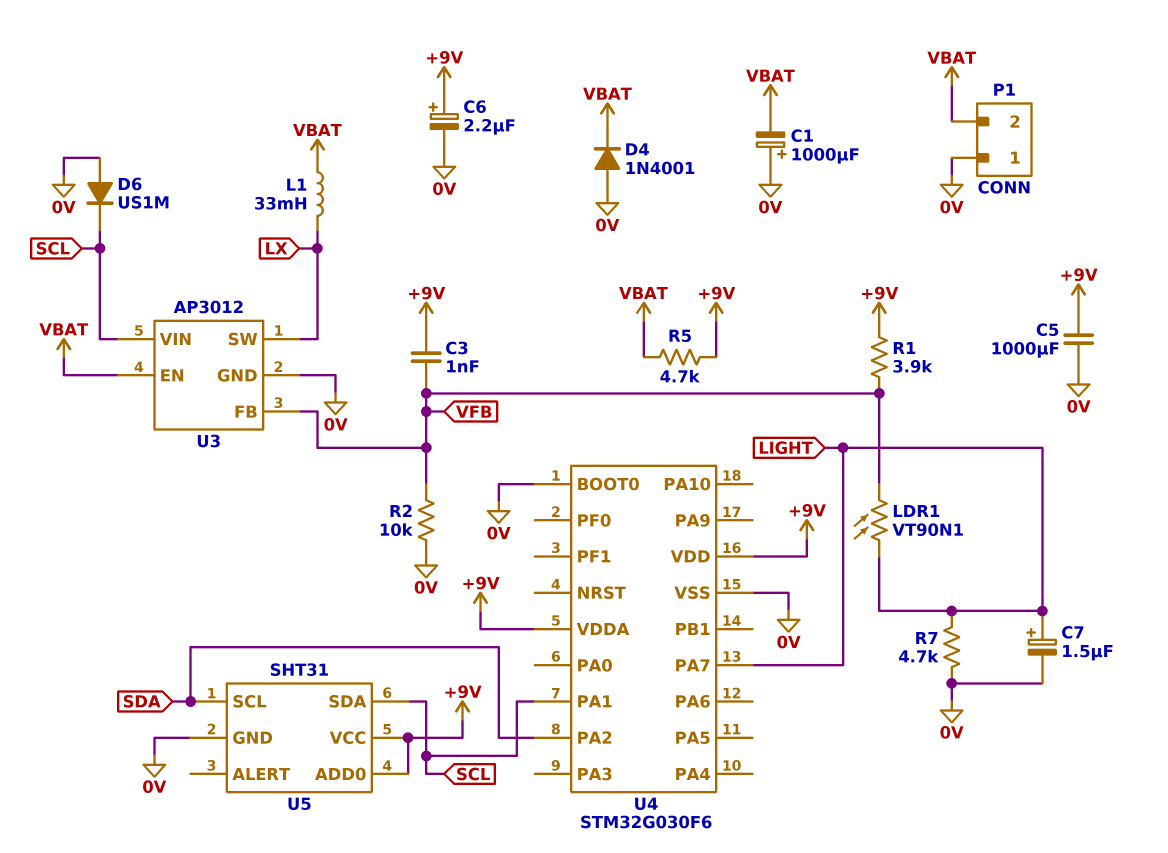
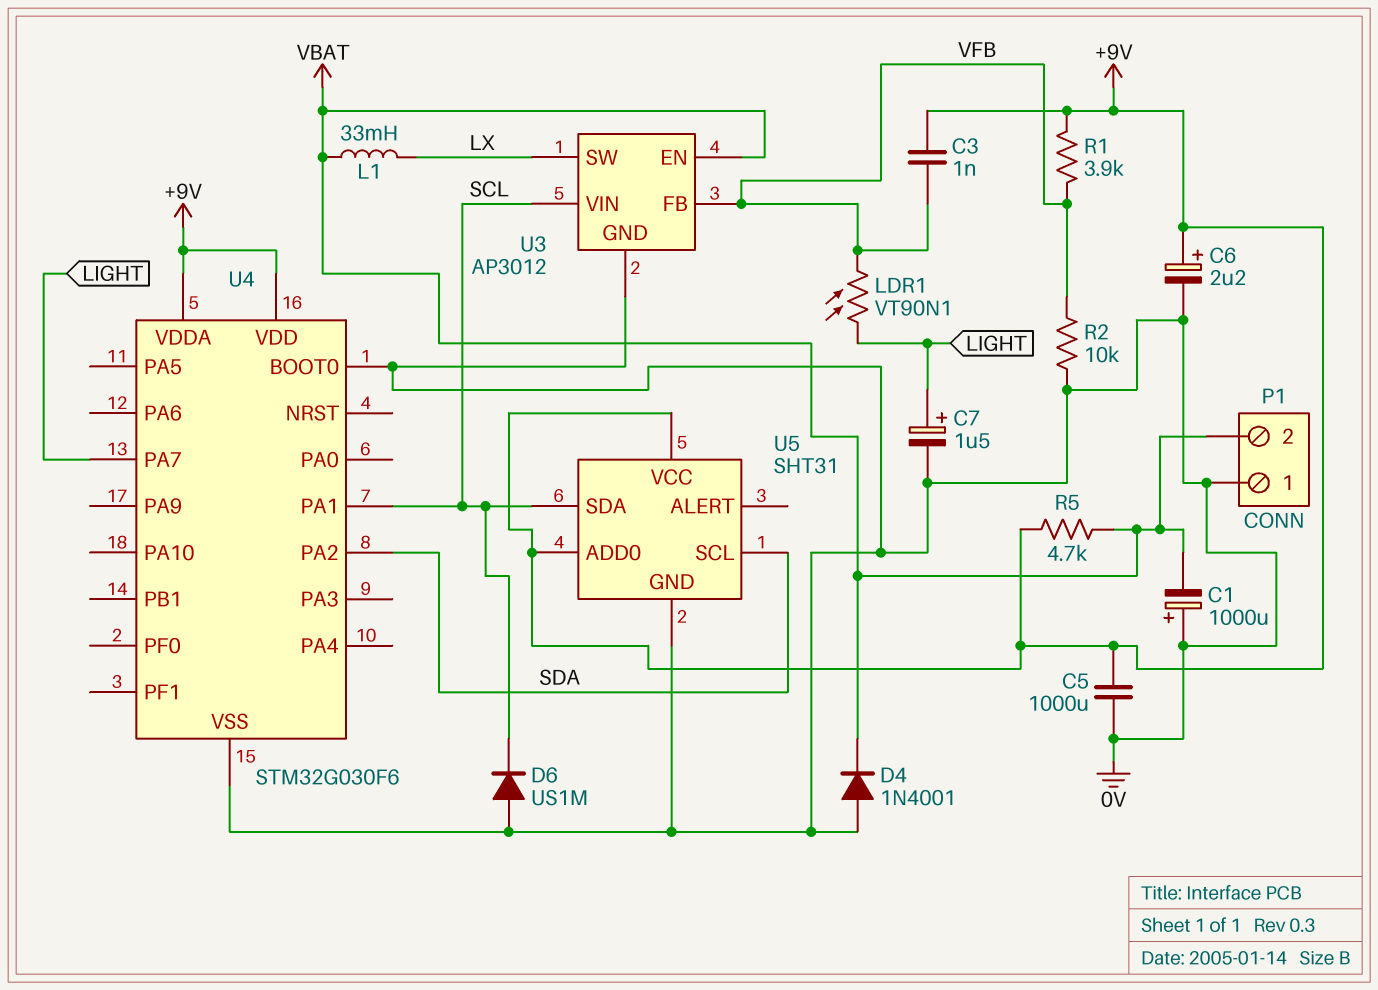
R7: 4.7k (0V, LIGHT) -> none

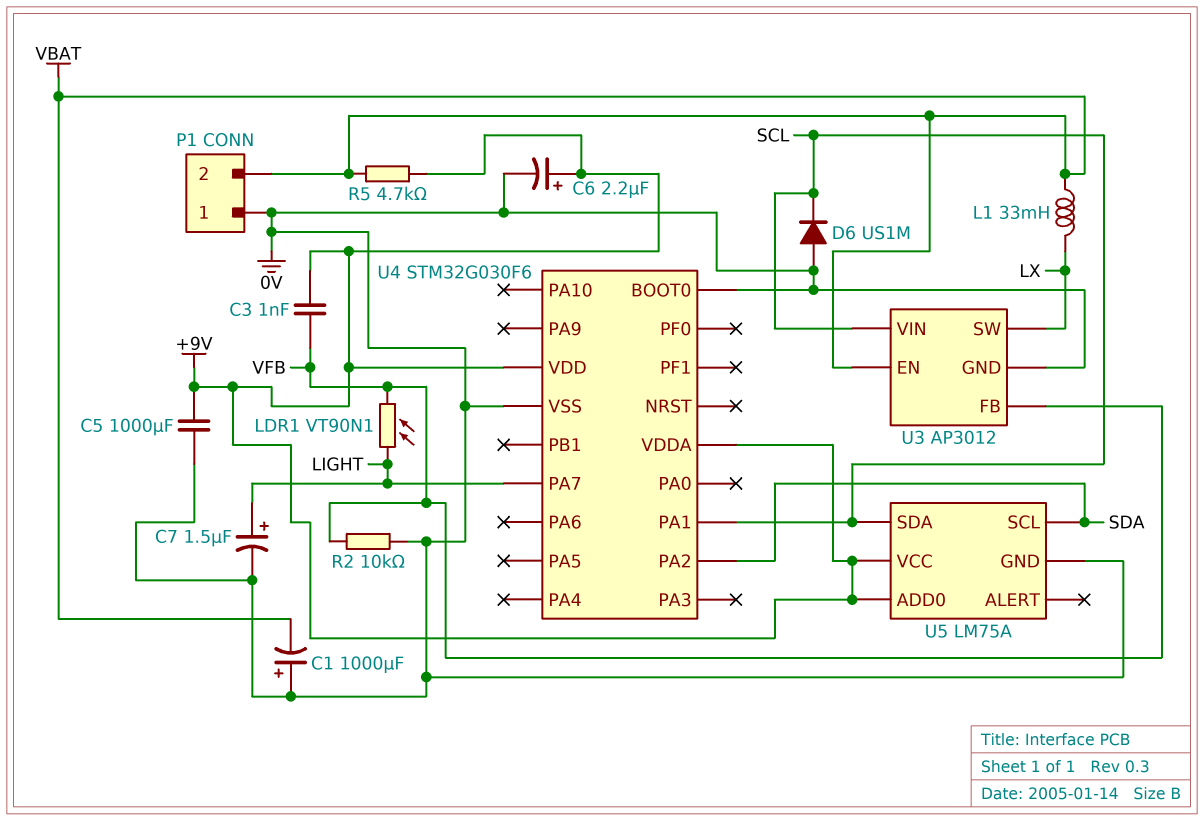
D4: diode 1N4001 (A 0V, K VBAT) -> none
R1: 3.9k (+9V, VFB) -> none
U5: SHT31 -> LM75A

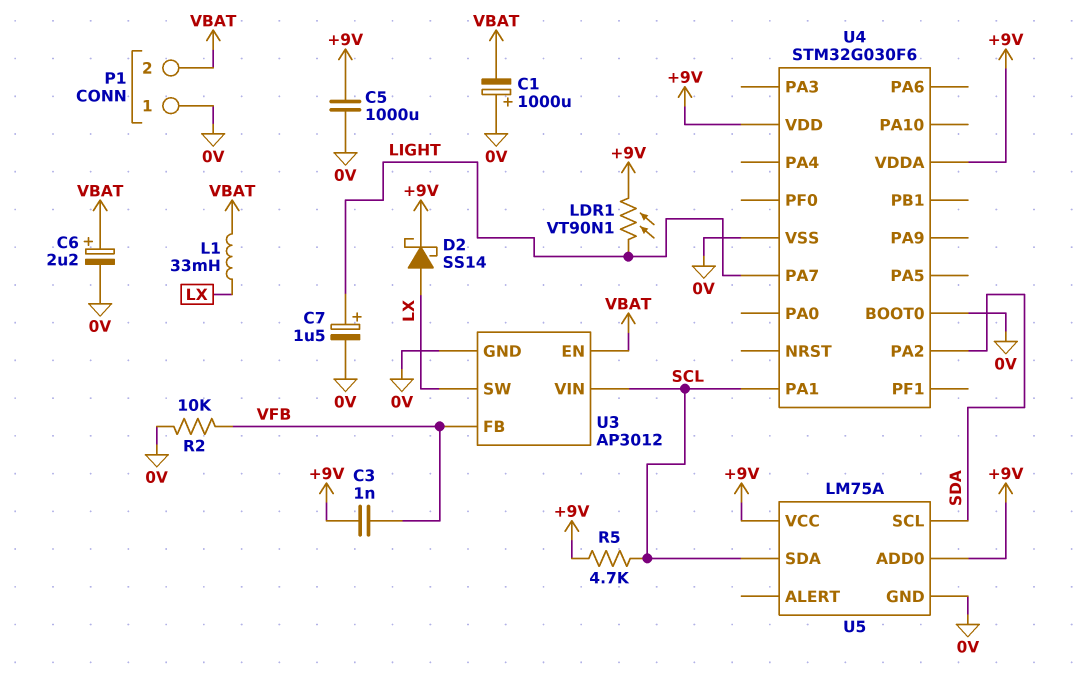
C6: 2.2uF (plus +9V, minus 0V) -> 2.2uF (plus VBAT, minus 0V)
D2: none -> schottky SS14 (A LX, K +9V)
D6: diode US1M (A 0V, K SCL) -> none
LDR1: VT90N1 (LIGHT, VFB) -> VT90N1 (+9V, LIGHT)
R5: 4.7k (+9V, VBAT) -> 4.7k (+9V, SCL)

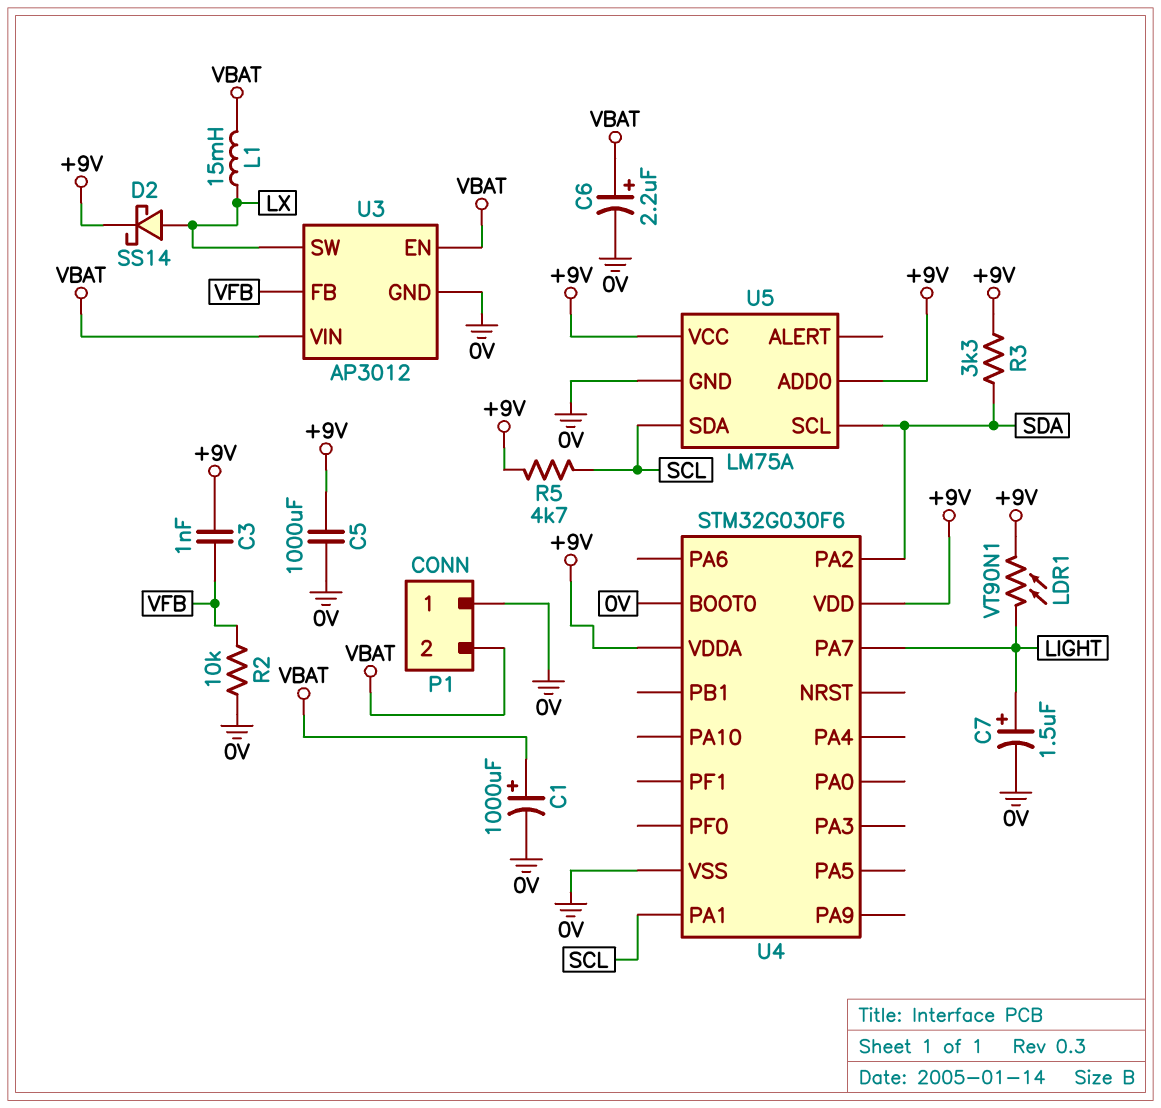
C1: 1000uF (plus 0V, minus VBAT) -> 1000uF (plus VBAT, minus 0V)
L1: 33mH (LX, VBAT) -> 15mH (LX, VBAT)
R3: none -> 3.3k (+9V, SDA)
U3 pin VIN: SCL -> VBAT

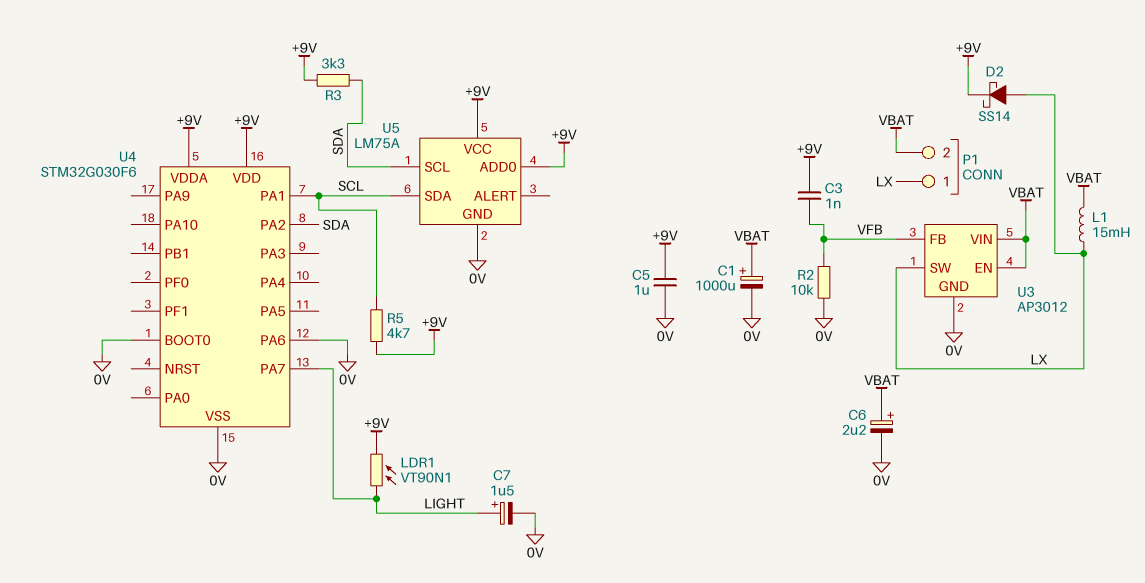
C5: 1000uF (+9V, 0V) -> 1uF (+9V, 0V)
P1 pin 1: 0V -> LX
U4 pin PA6: none -> 0V

